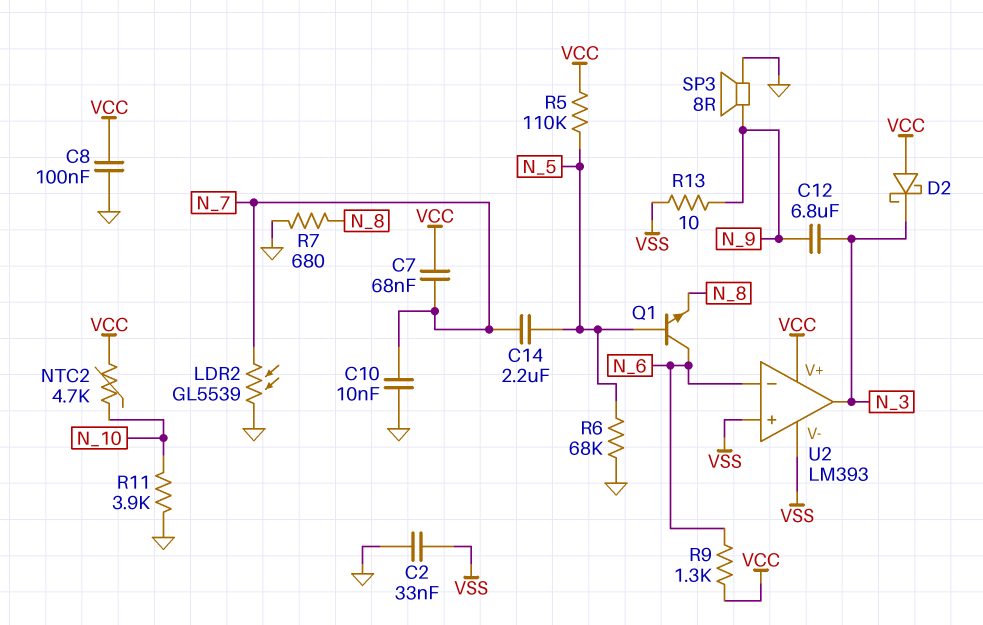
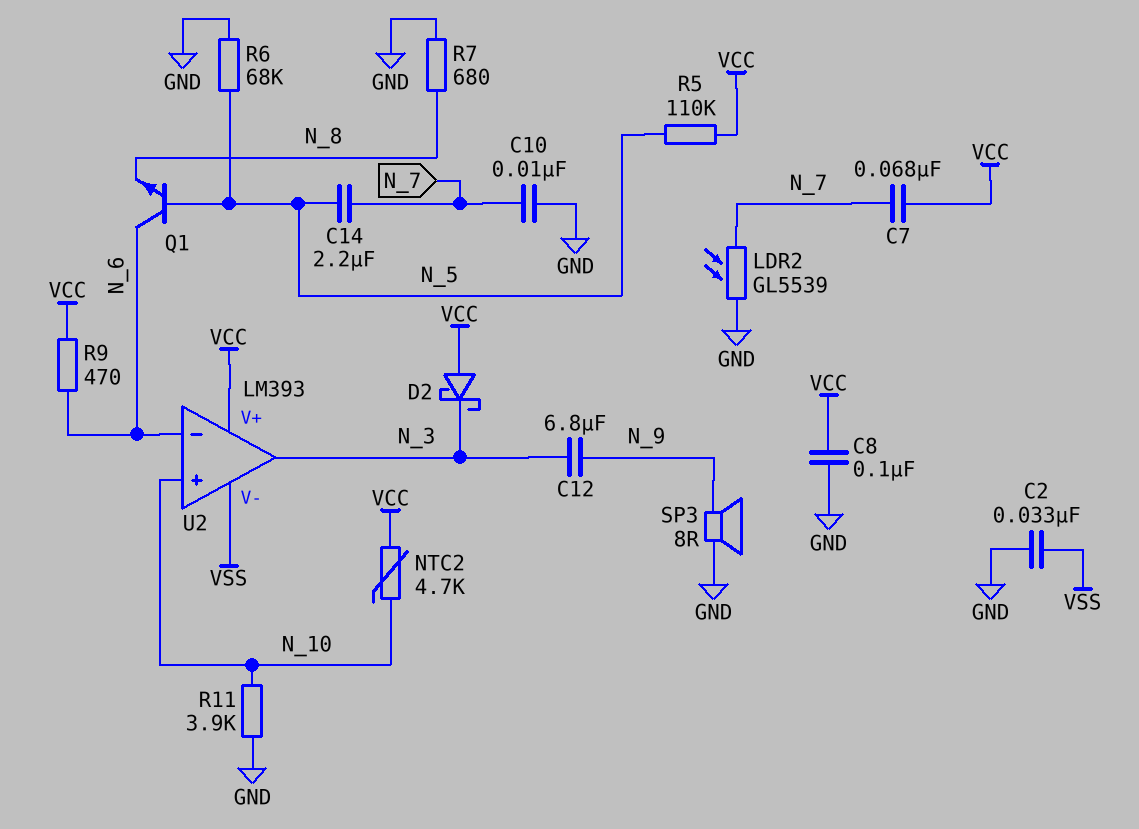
R9: 1.3k (N_6, VCC) -> 470 (N_6, VCC)
R13: 10 (N_9, VSS) -> none
U2 pin in+: VSS -> N_10

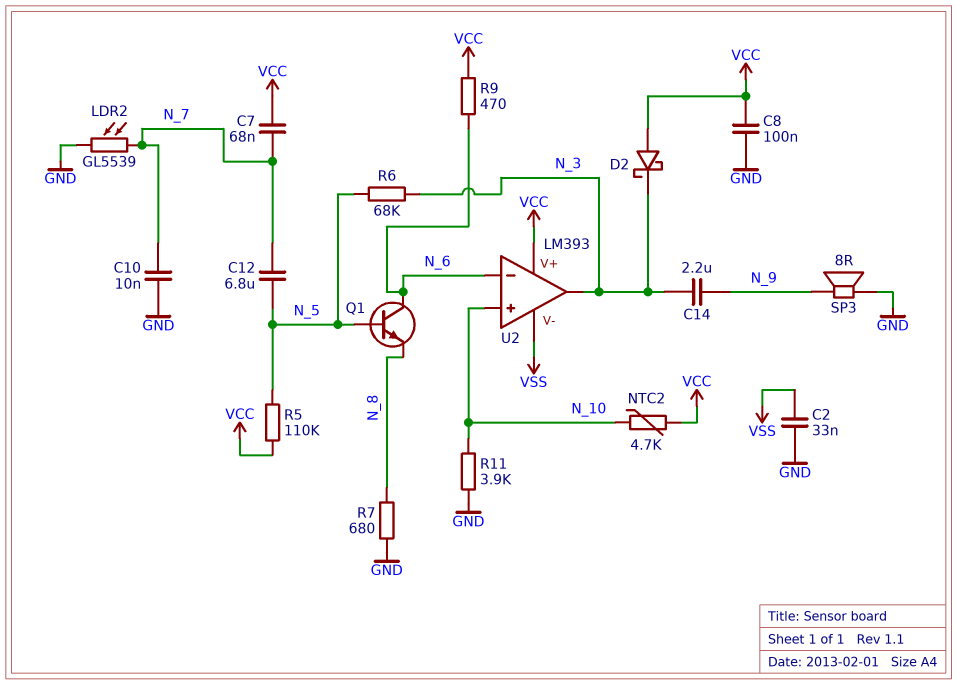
C12: 6.8uF (N_3, N_9) -> 6.8uF (N_5, N_7)
C14: 2.2uF (N_5, N_7) -> 2.2uF (N_3, N_9)
R6: 68k (GND, N_5) -> 68k (N_3, N_5)

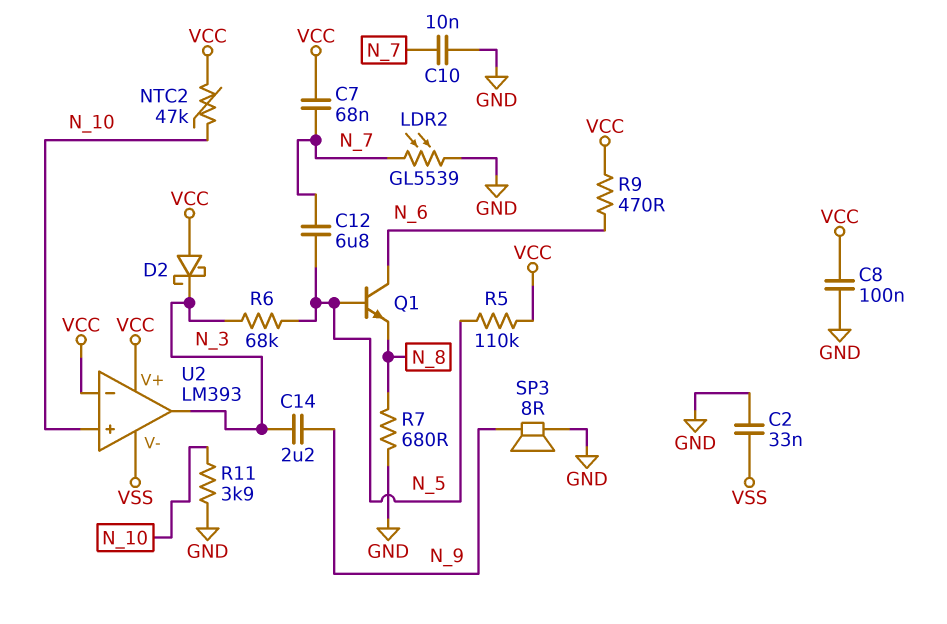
NTC2: 4.7k (N_10, VCC) -> 47k (N_10, VCC)
U2 pin in-: N_6 -> VCC

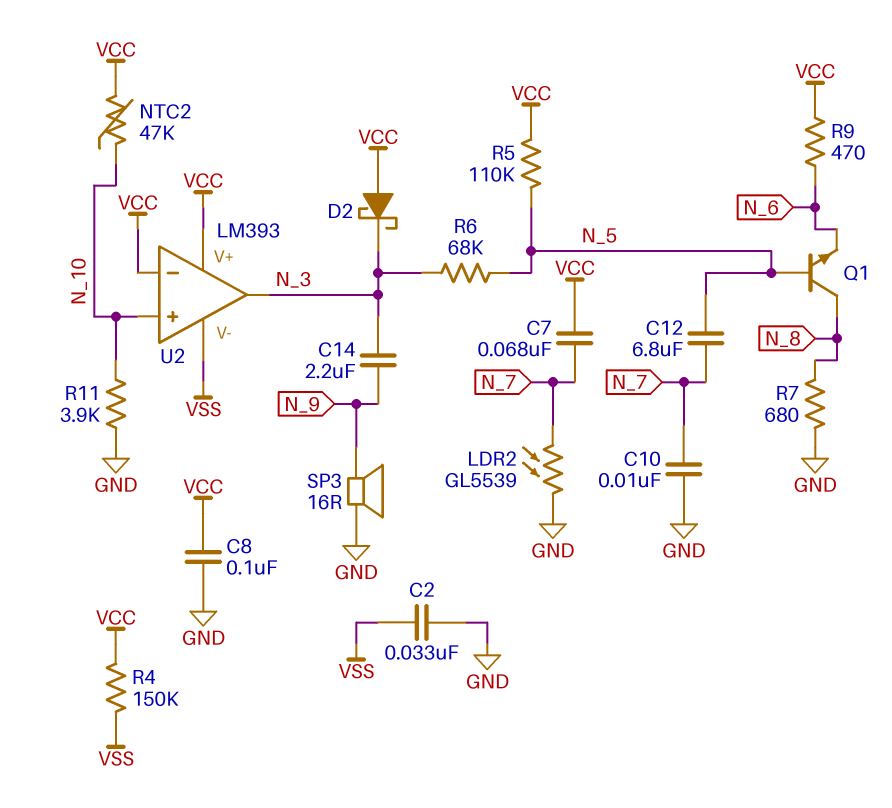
Q1: NPN (B N_5, C N_6, E N_8) -> NPN (B N_5, C N_8, E N_6)
R4: none -> 150k (VCC, VSS)
SP3: speaker 8R (GND, N_9) -> speaker 16R (GND, N_9)

